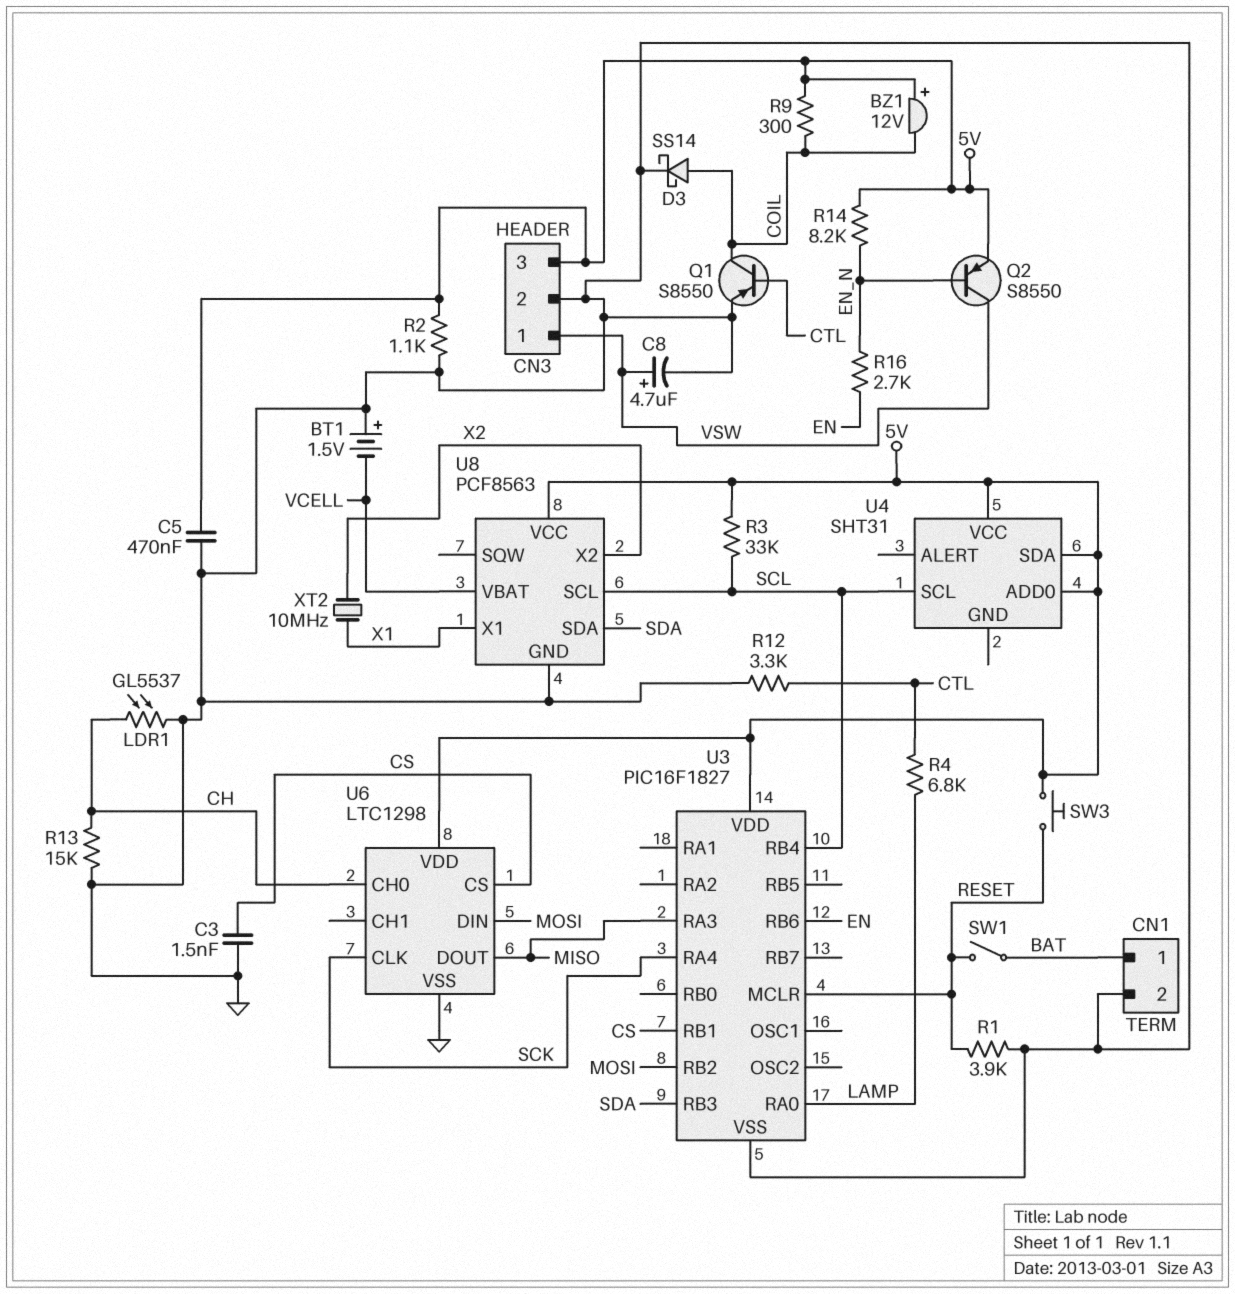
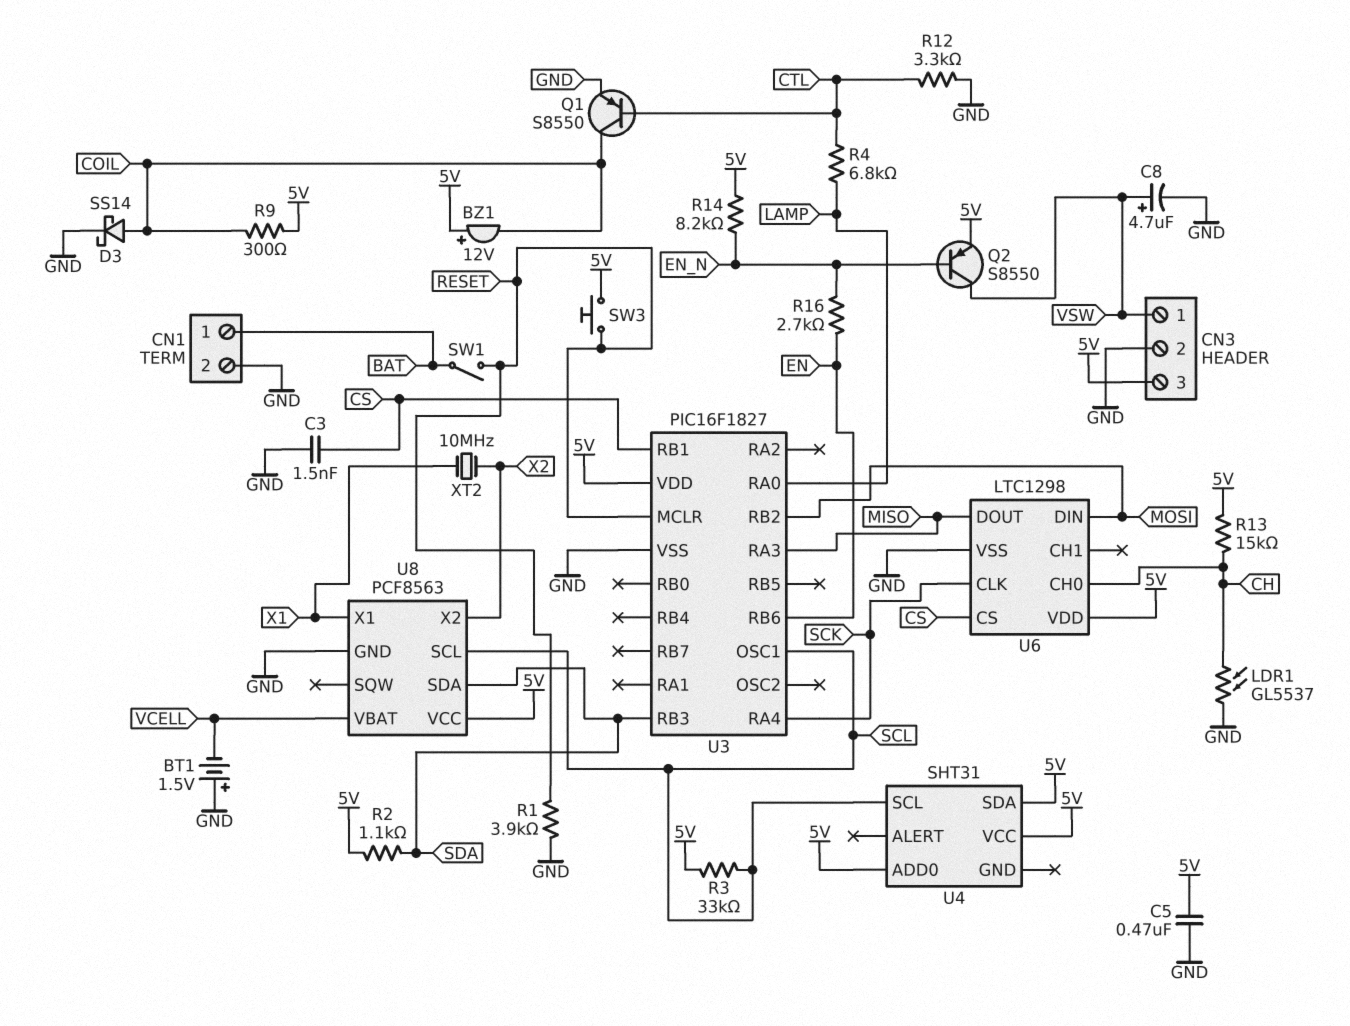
R2: 1.1k (5V, GND) -> 1.1k (5V, SDA)
R13: 15k (CH, GND) -> 15k (5V, CH)
U3 pin OSC1: none -> SCL
U3 pin RB4: SCL -> none

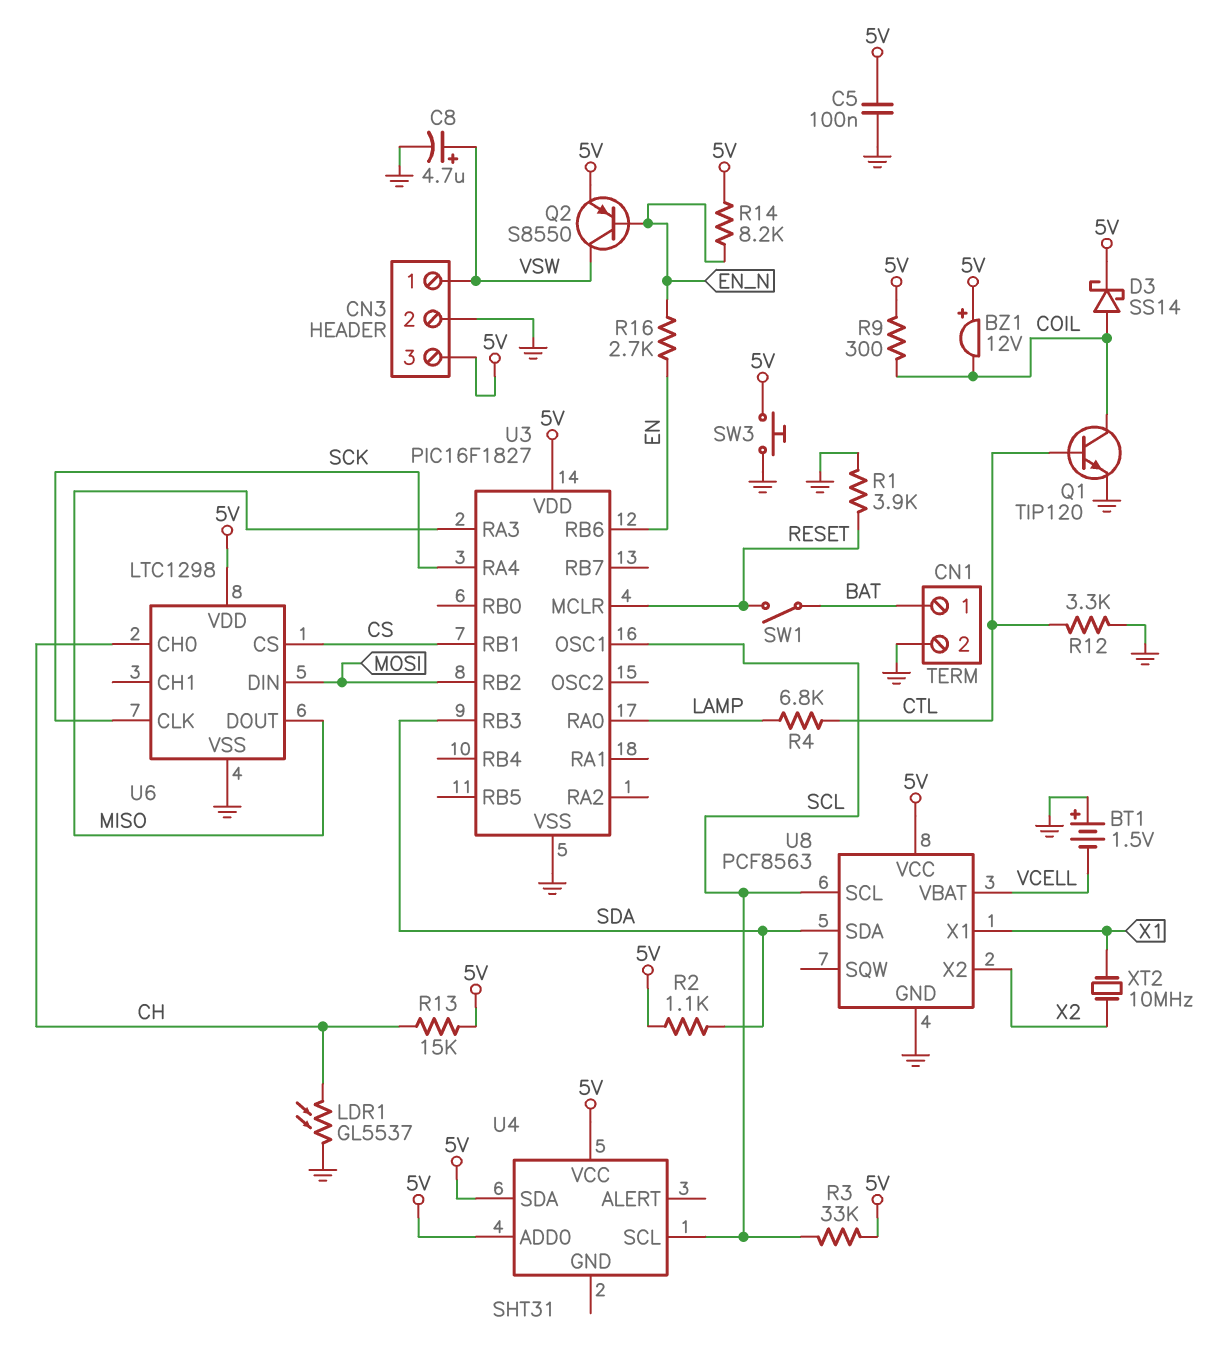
C3: 1.5nF (CS, GND) -> none
C5: 470nF (5V, GND) -> 100nF (5V, GND)
D3: schottky SS14 (A COIL, K GND) -> schottky SS14 (A COIL, K 5V)
Q1: PNP S8550 (B CTL, C COIL, E GND) -> NPN TIP120 (B CTL, C COIL, E GND)
SW3: button (5V, RESET) -> button (5V, GND)

